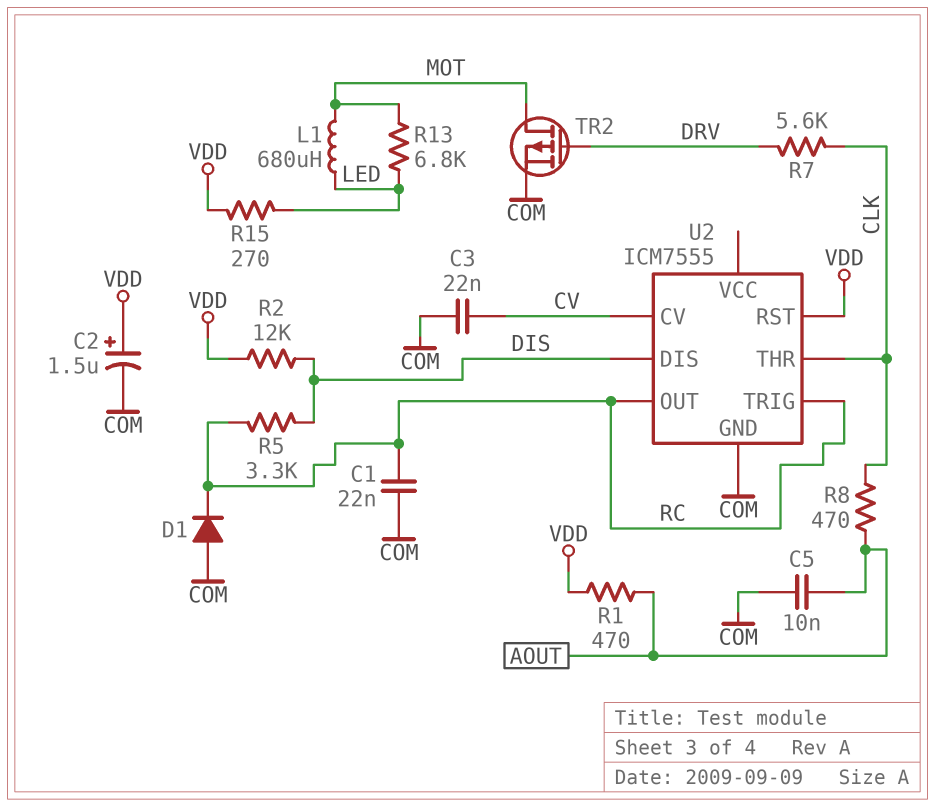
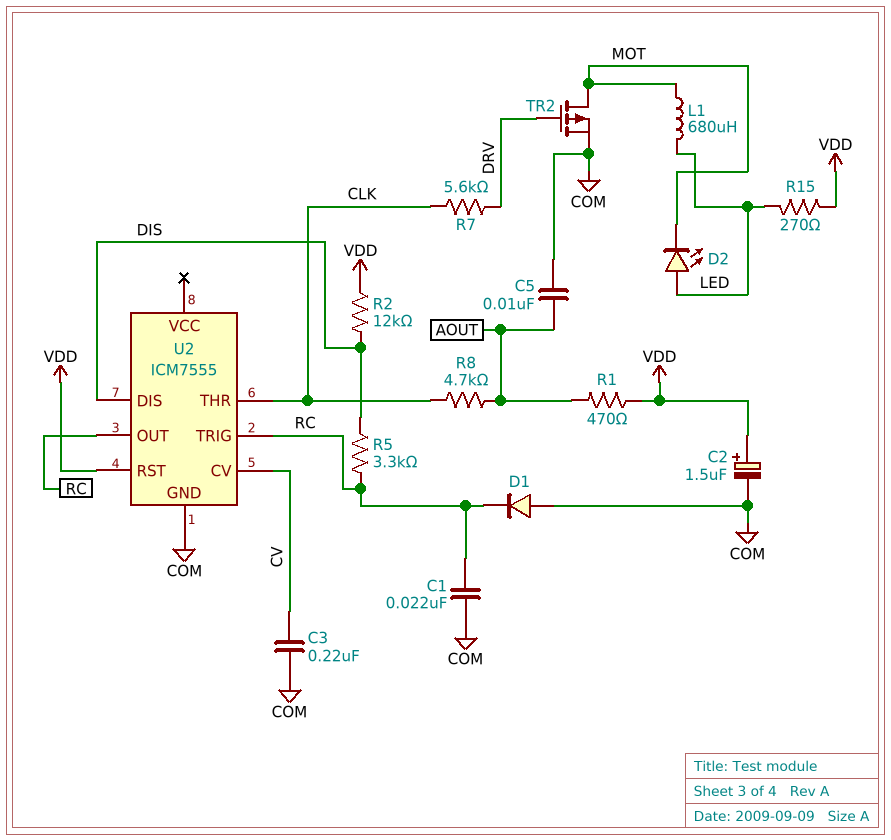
C3: 22nF (COM, CV) -> 220nF (COM, CV)
D2: none -> LED (A LED, K MOT)
R8: 470 (AOUT, CLK) -> 4.7k (AOUT, CLK)
R13: 6.8k (LED, MOT) -> none

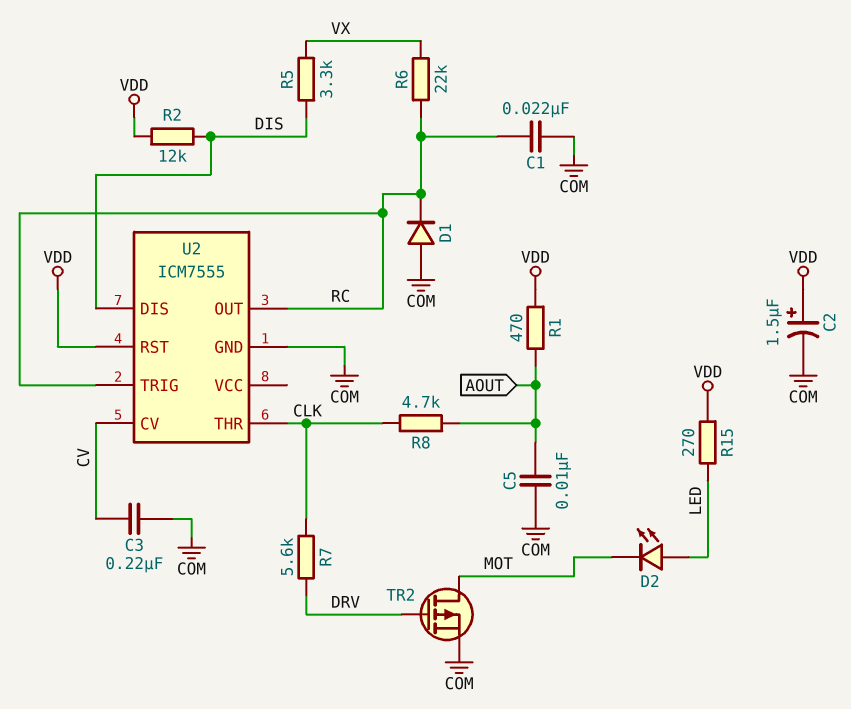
L1: 680uH (LED, MOT) -> none
R5: 3.3k (DIS, RC) -> 3.3k (DIS, VX)
R6: none -> 22k (RC, VX)

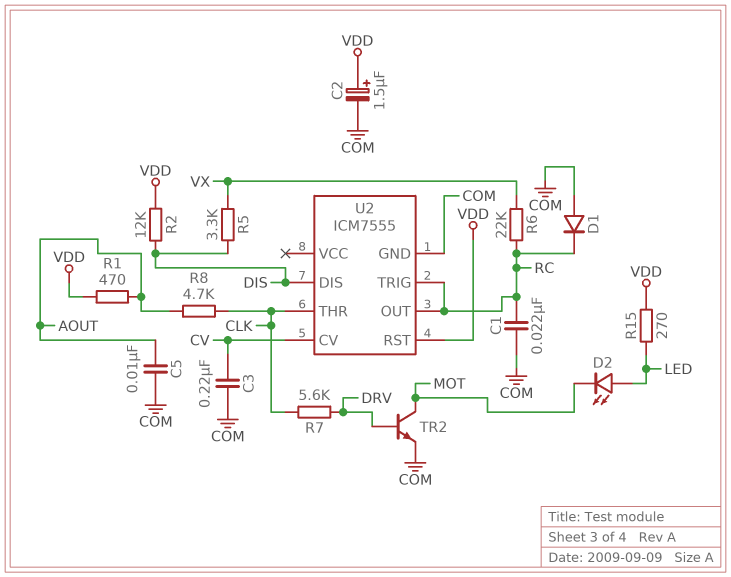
TR2: PMOS (G DRV, D MOT, S COM) -> NPN (B DRV, C MOT, E COM)

